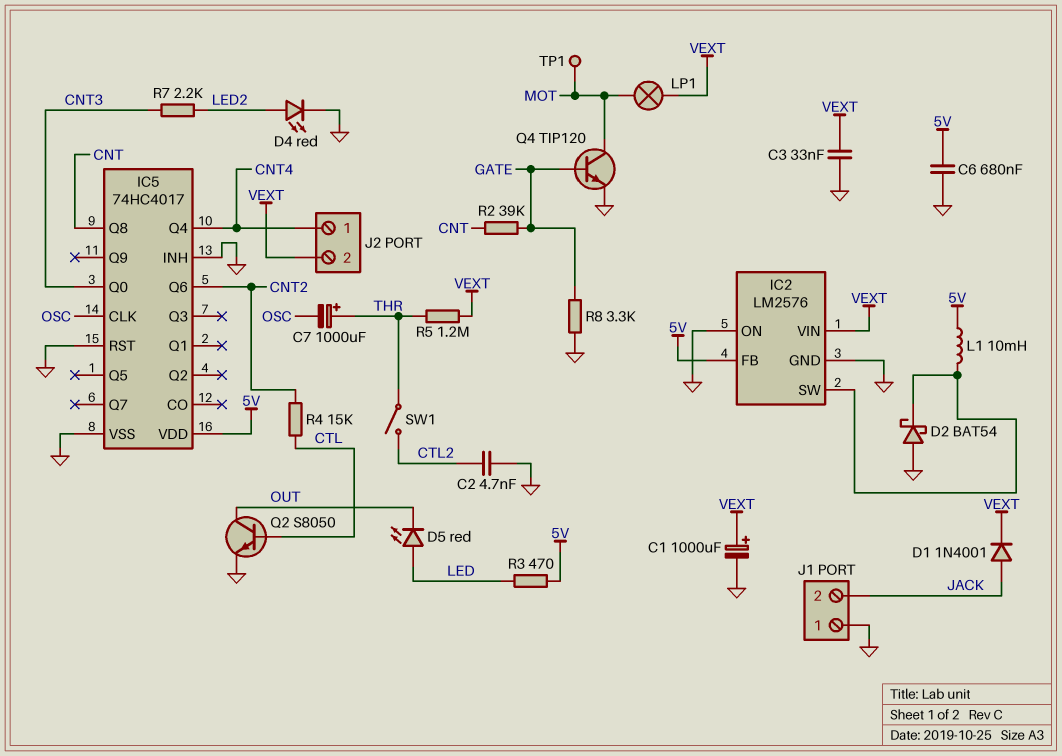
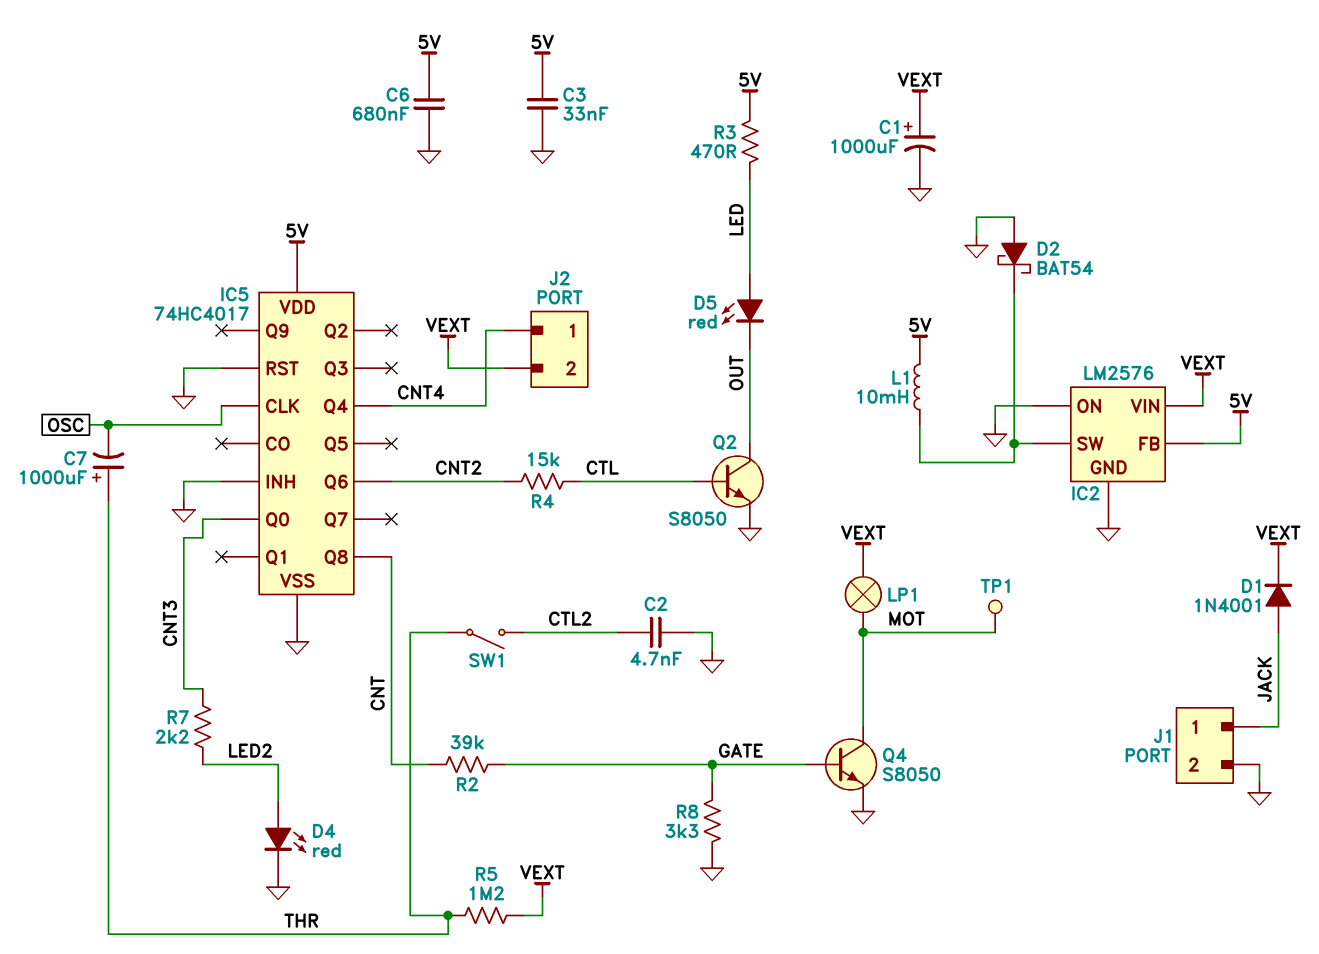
C3: 33nF (GND, VEXT) -> 33nF (5V, GND)
J1 pin 1: GND -> JACK
J1 pin 2: JACK -> GND
Q4: NPN TIP120 (B GATE, C MOT, E GND) -> NPN S8050 (B GATE, C MOT, E GND)

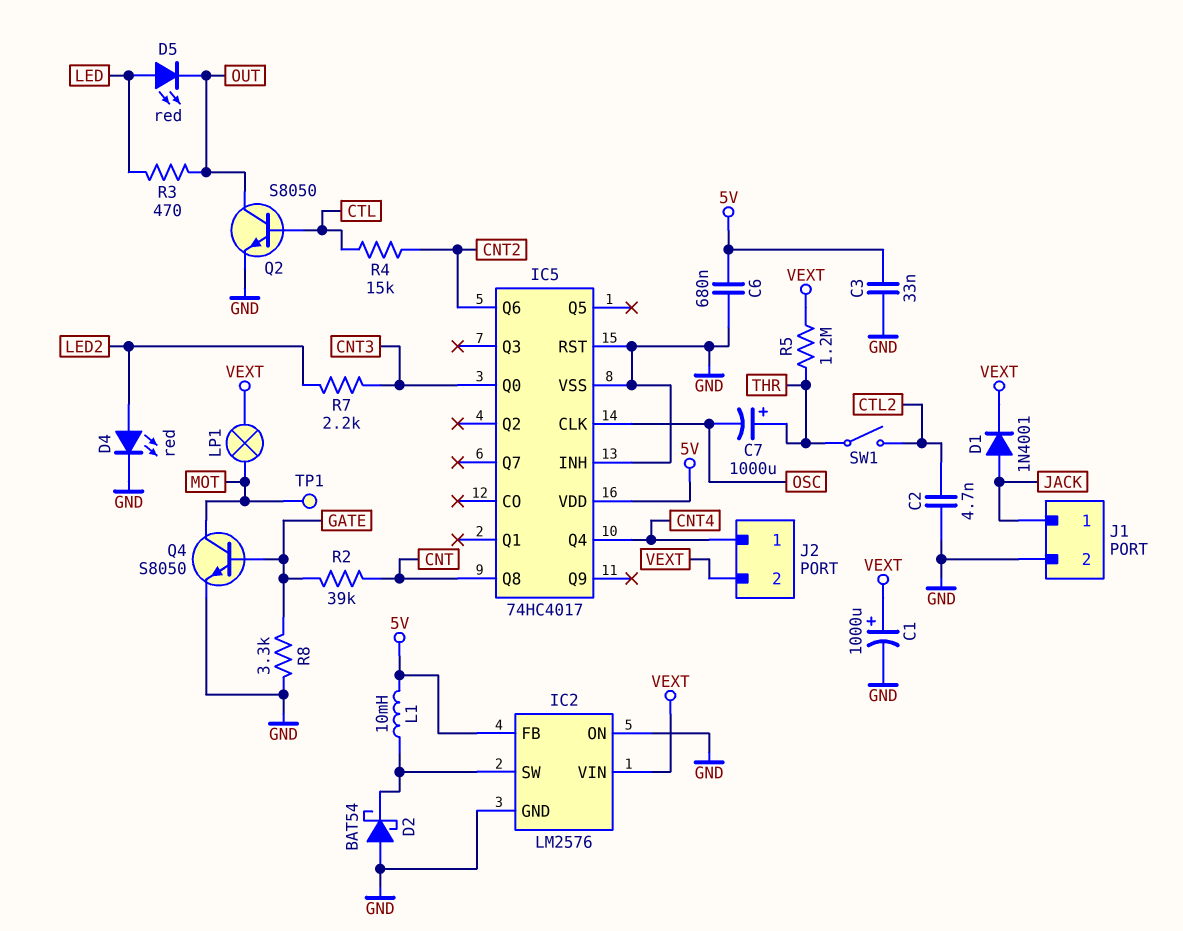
R3: 470 (5V, LED) -> 470 (LED, OUT)

